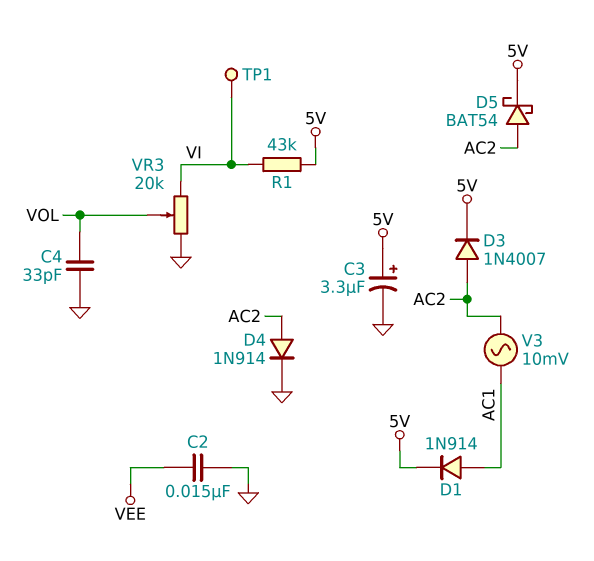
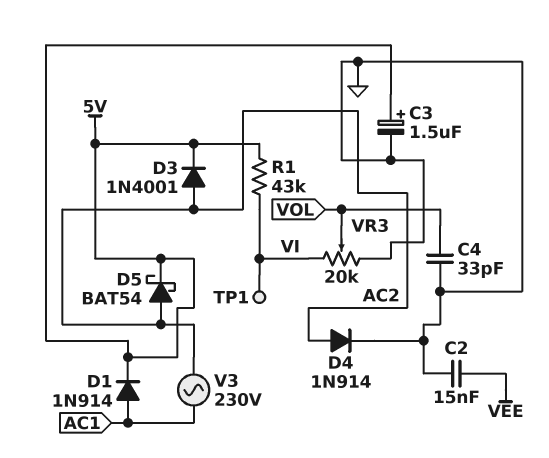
C3: 3.3uF (plus 5V, minus GND) -> 1.5uF (plus 5V, minus GND)
D3: diode 1N4007 (A AC2, K 5V) -> diode 1N4001 (A AC2, K 5V)
V3: AC 10mV (AC1, AC2) -> AC 230V (AC1, AC2)

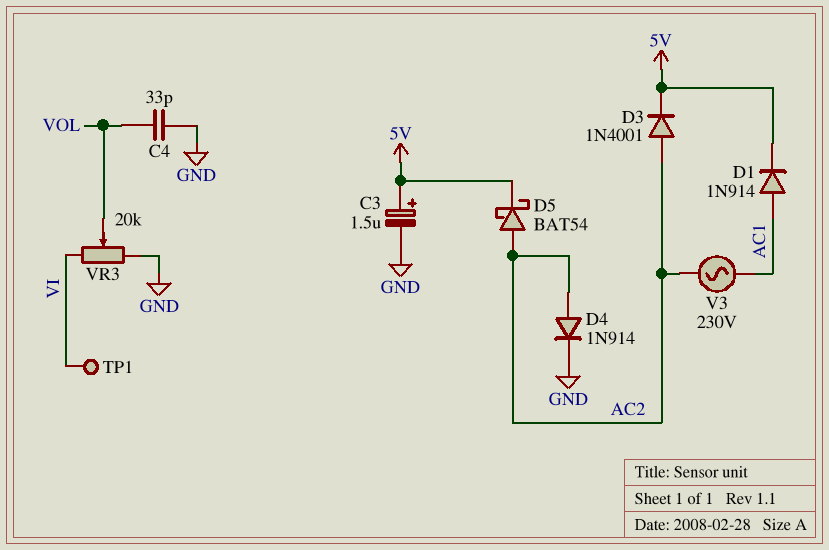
C2: 15nF (GND, VEE) -> none
R1: 43k (5V, VI) -> none

